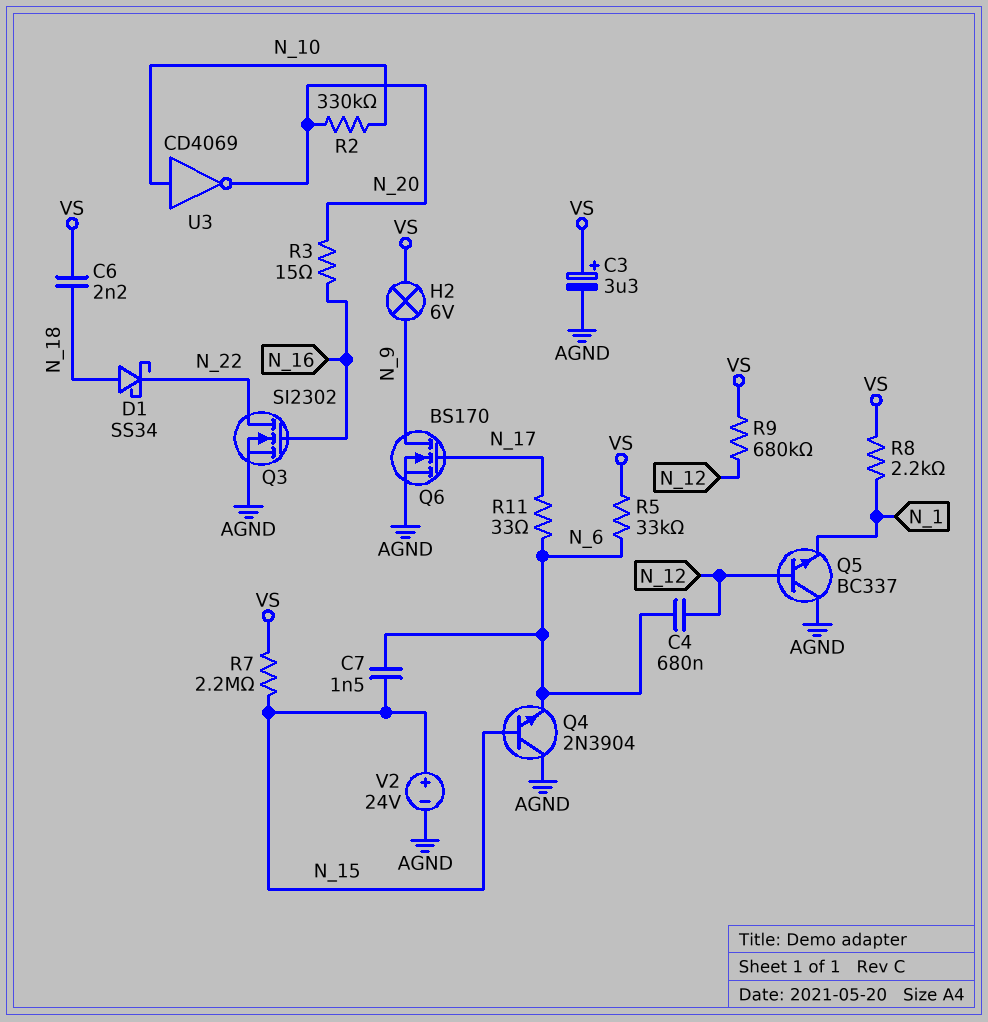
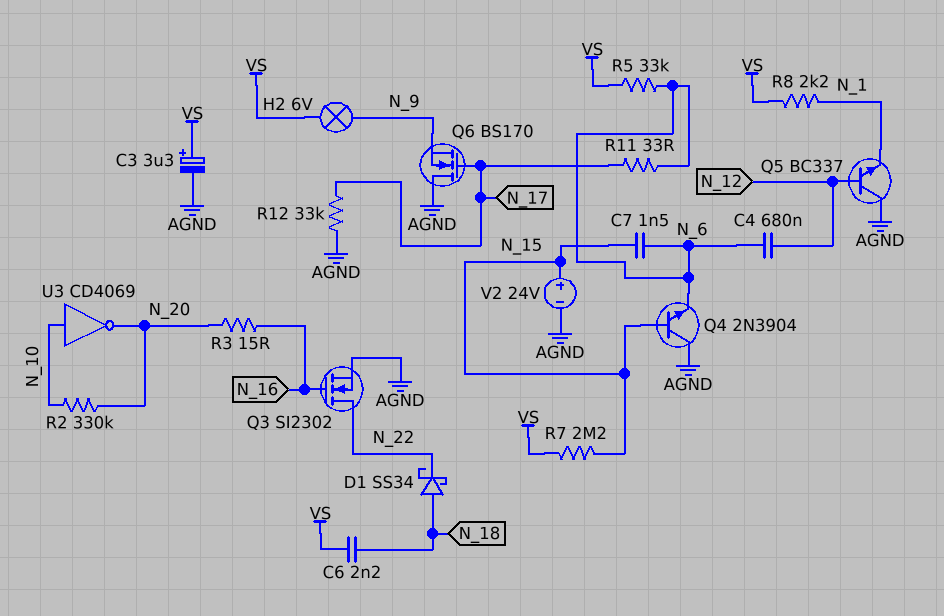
Q6: NMOS BS170 (G N_17, D N_9, S AGND) -> NMOS BS170 (G N_17, D AGND, S N_9)
R9: 680k (N_12, VS) -> none
R12: none -> 33k (AGND, N_17)

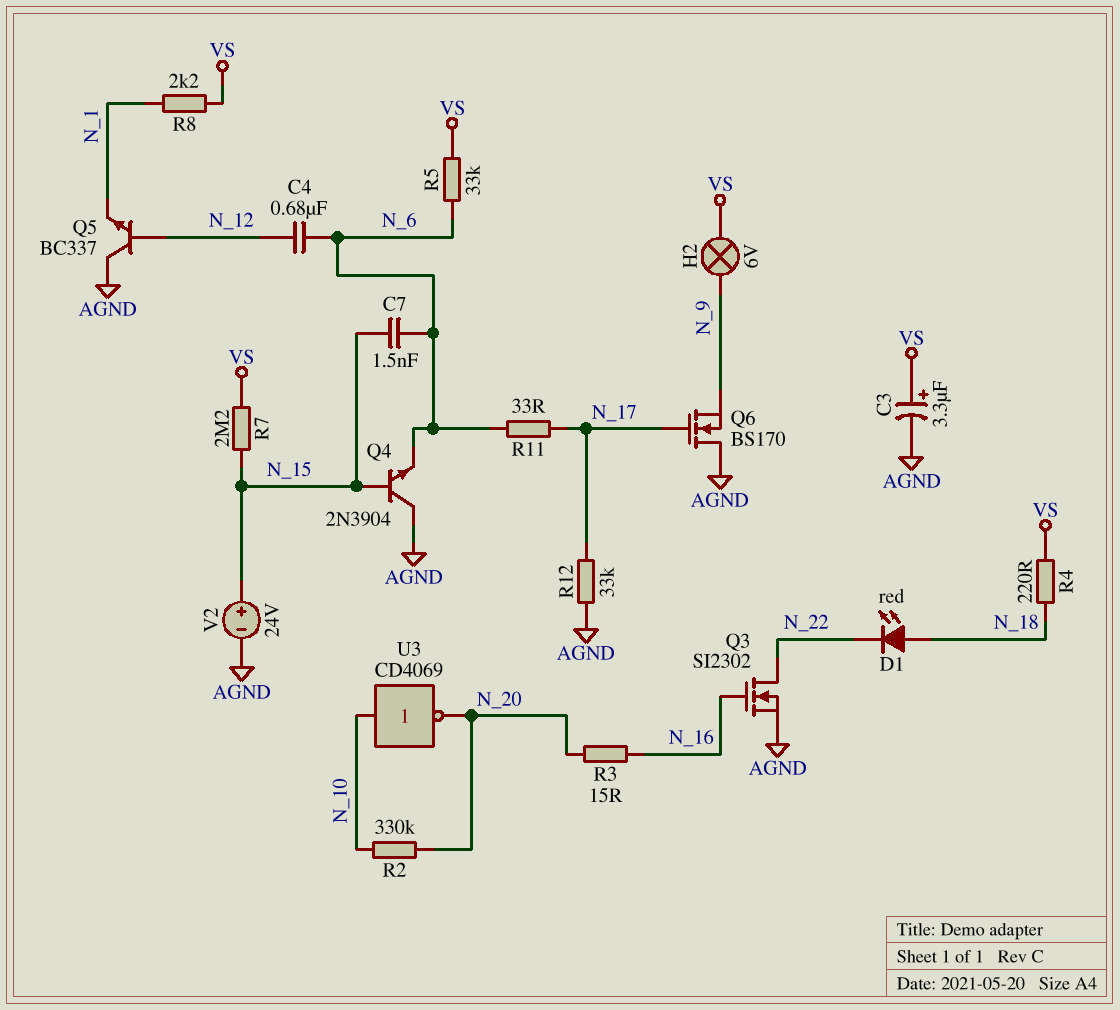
C6: 2.2nF (N_18, VS) -> none
D1: schottky SS34 (A N_18, K N_22) -> LED red (A N_18, K N_22)
R4: none -> 220 (N_18, VS)

